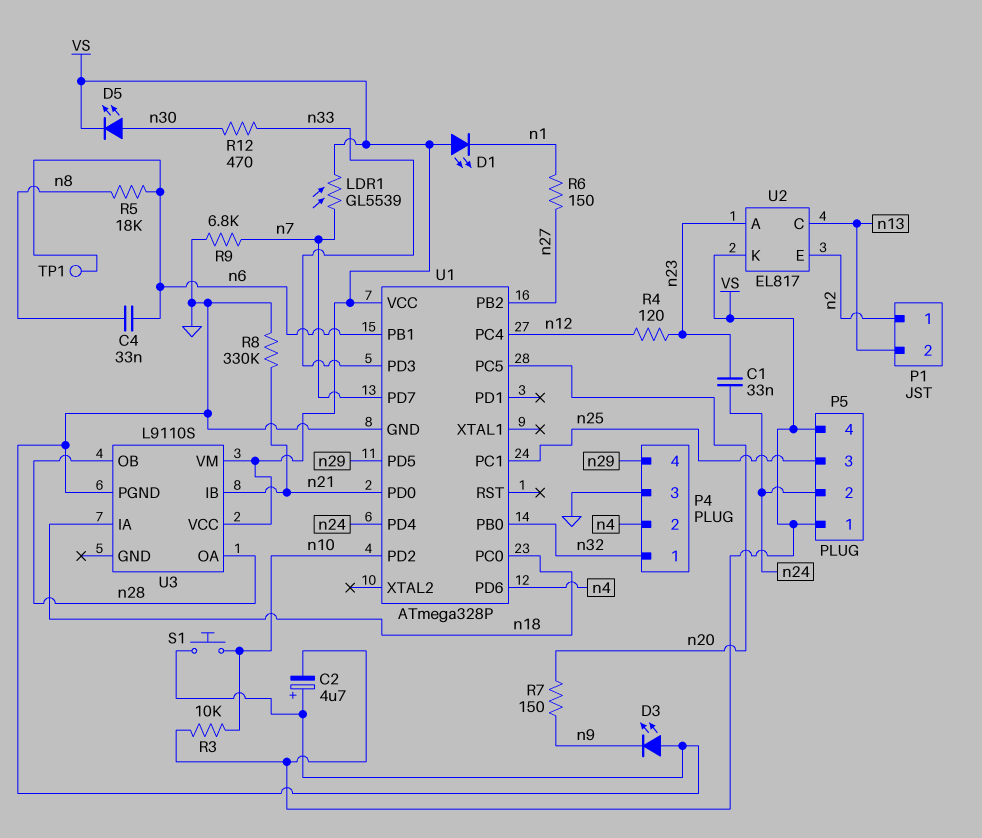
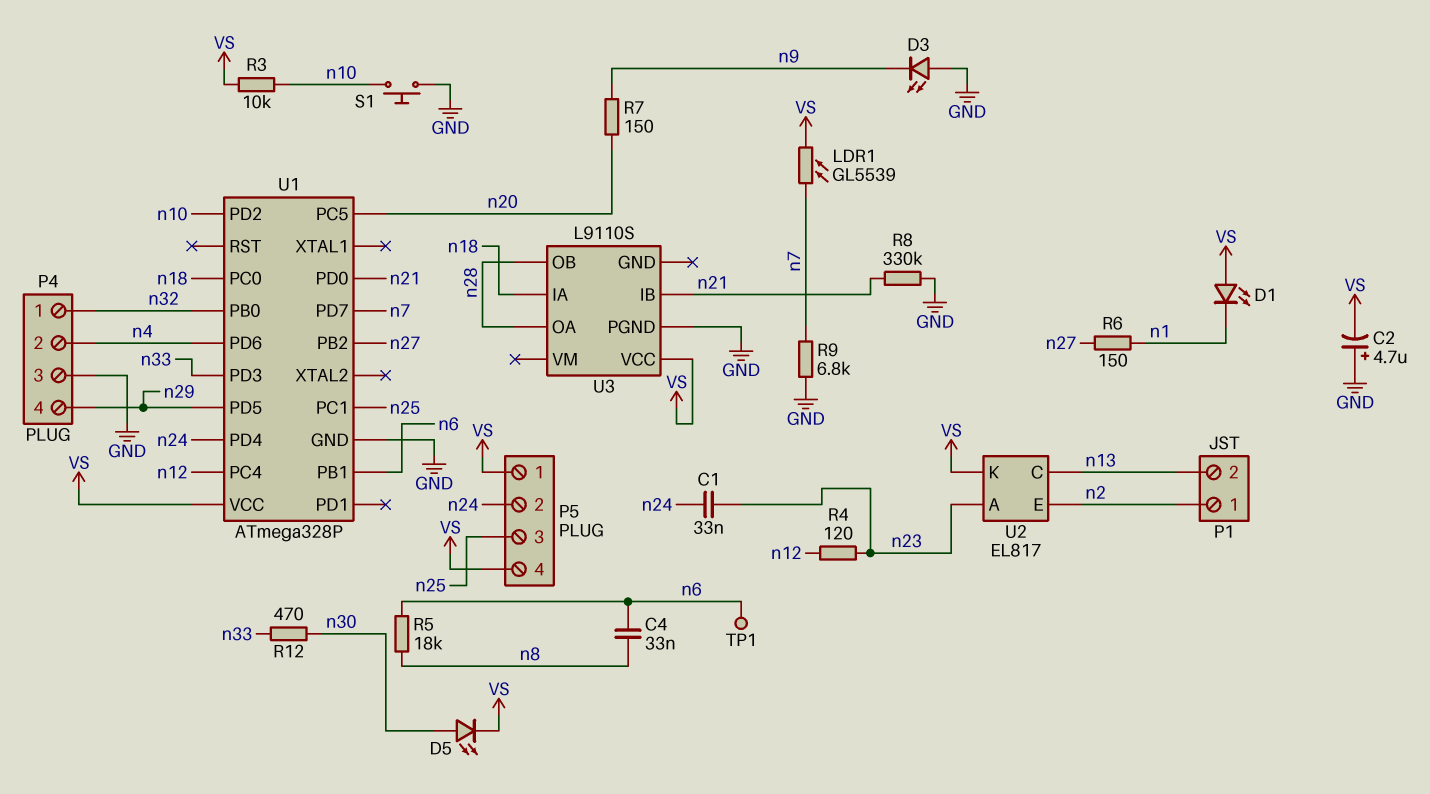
U3 pin VM: VS -> none

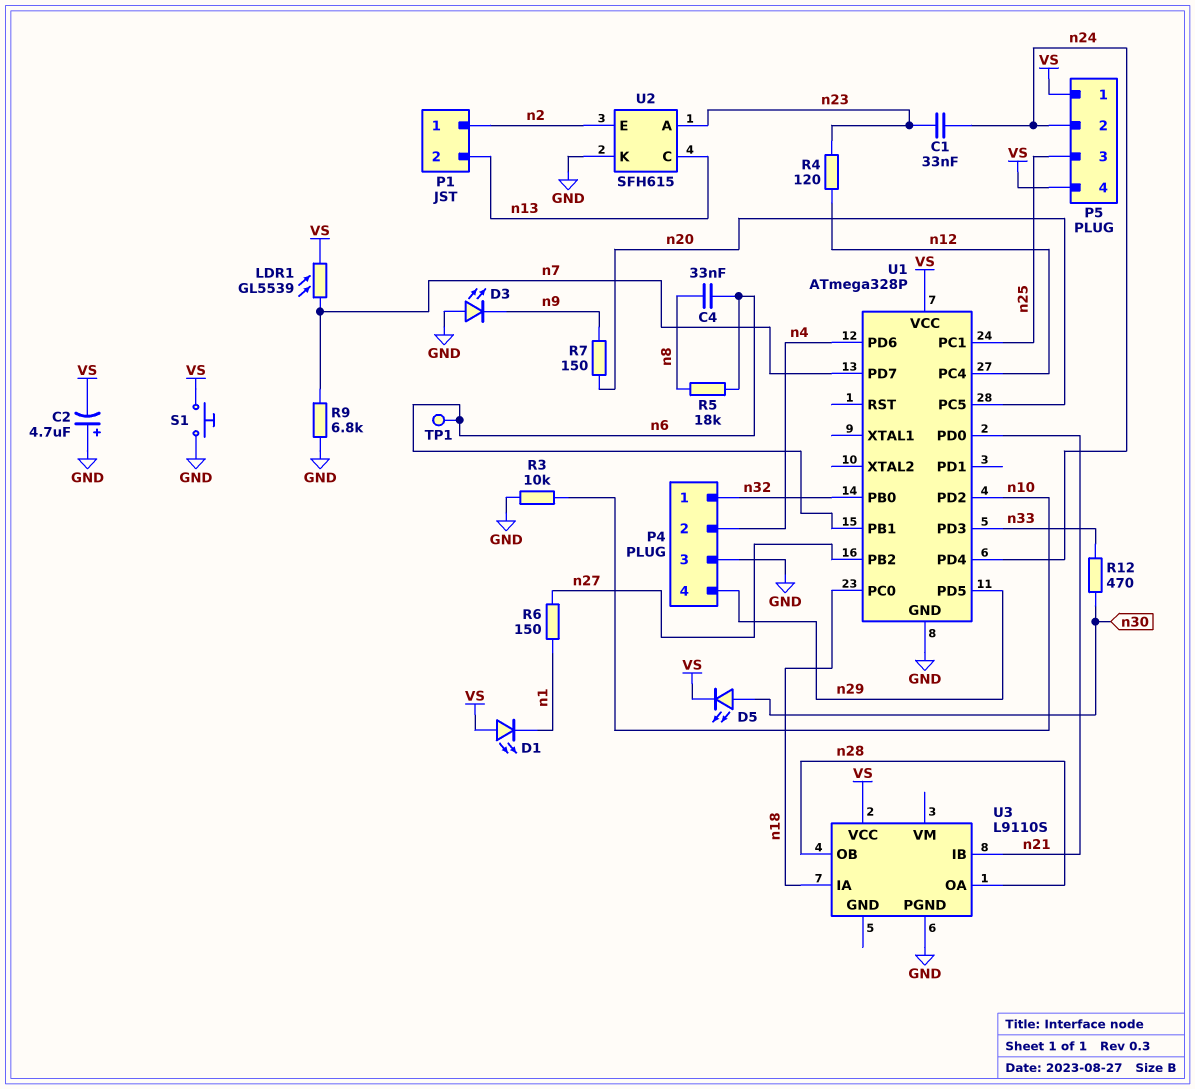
R3: 10k (VS, n10) -> 10k (GND, n10)
R8: 330k (GND, n21) -> none
S1: button (GND, n10) -> button (GND, VS)
U2: EL817 -> SFH615
U2 pin K: VS -> GND

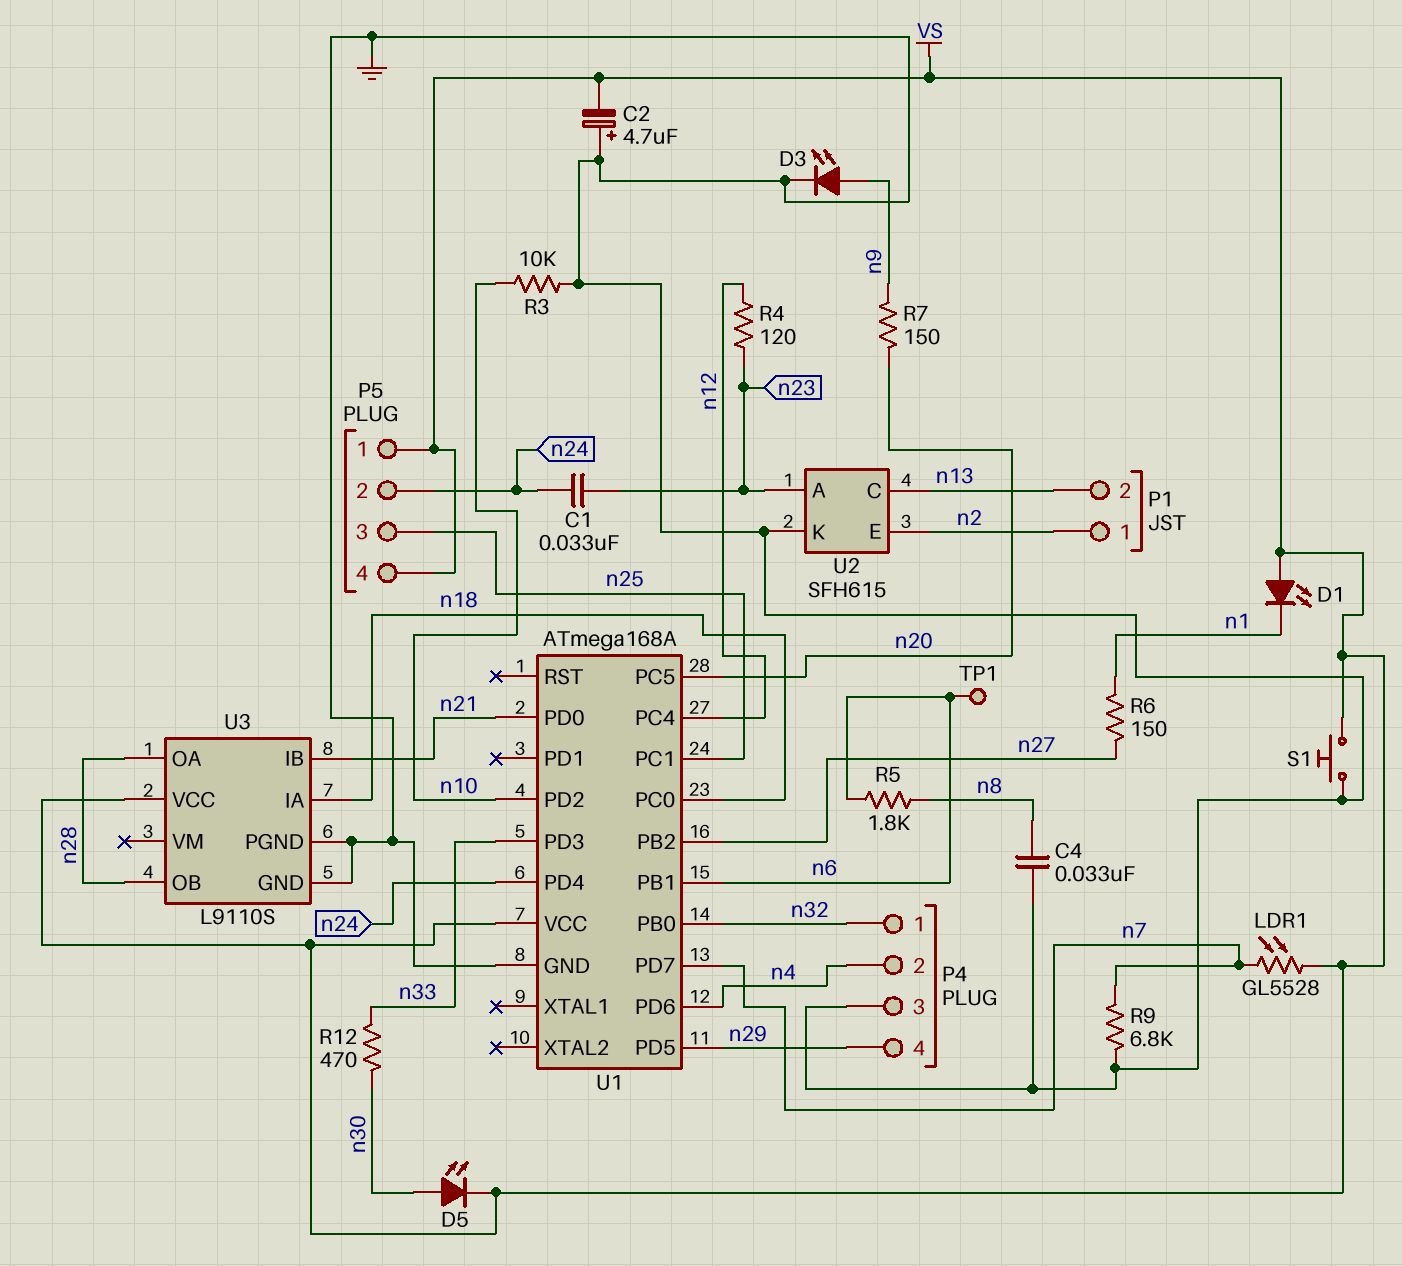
C4: 33nF (n6, n8) -> 33nF (GND, n8)
D3: LED (A GND, K n9) -> LED (A n9, K GND)
LDR1: GL5539 (VS, n7) -> GL5528 (VS, n7)
R5: 18k (n6, n8) -> 1.8k (n6, n8)
U1: ATmega328P -> ATmega168A
U3 pin GND: none -> GND

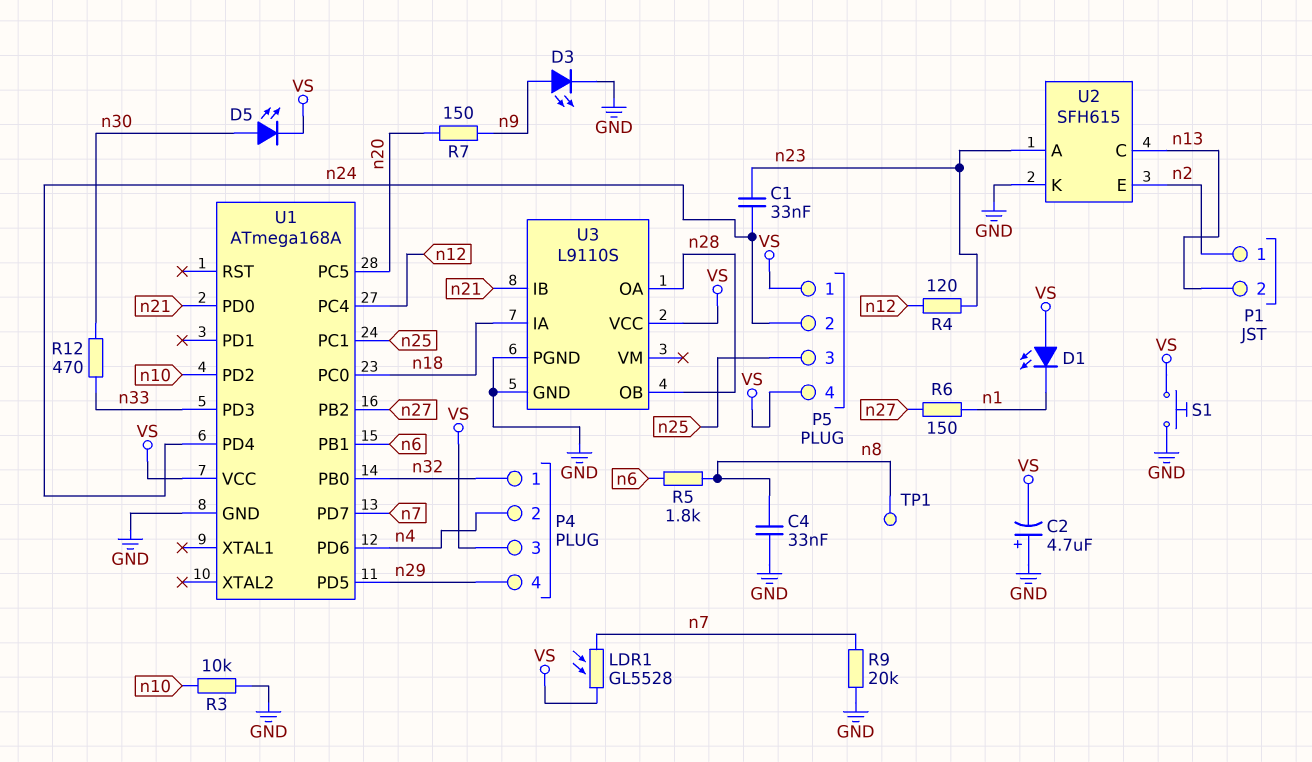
P4 pin 3: GND -> VS
R9: 6.8k (GND, n7) -> 20k (GND, n7)
TP1: test point (n6) -> test point (n8)

